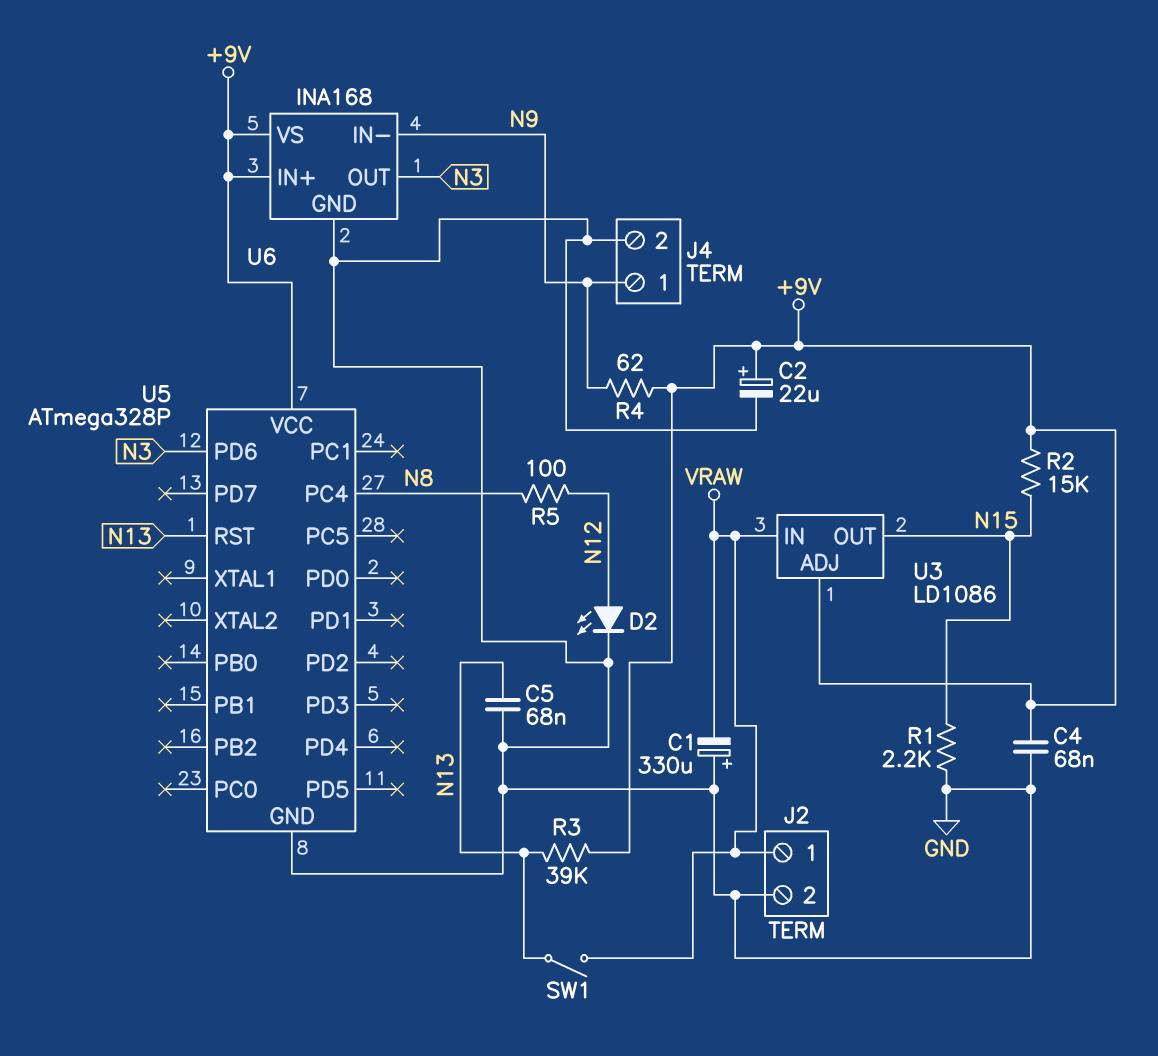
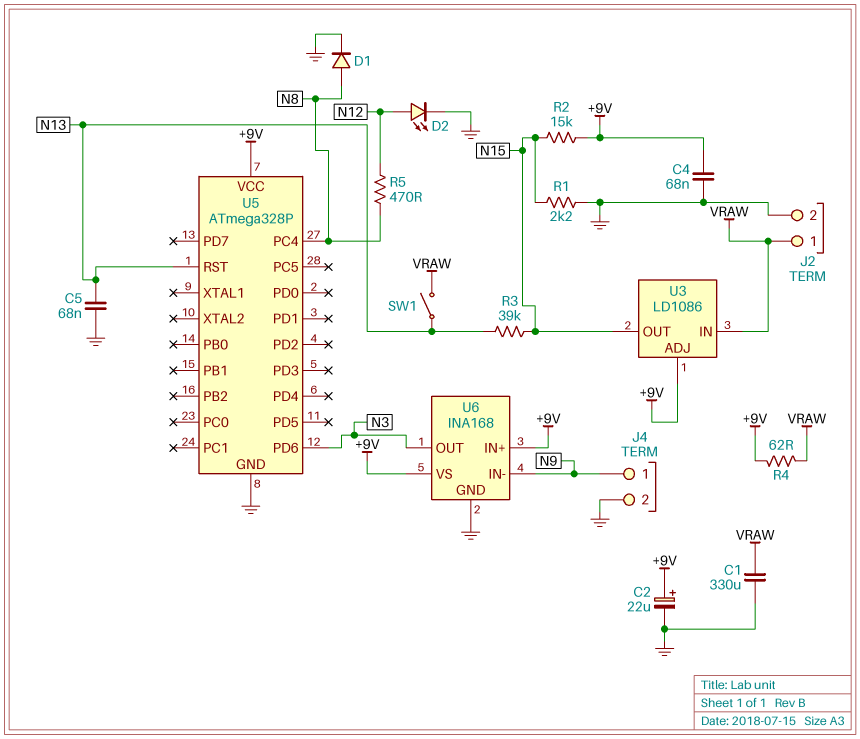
C1: 330uF (plus GND, minus VRAW) -> 330uF (GND, VRAW)
D1: none -> diode (A N8, K GND)
R3: 39k (+9V, N13) -> 39k (N13, N15)
R4: 62 (+9V, N9) -> 62 (+9V, VRAW)
R5: 100 (N8, N12) -> 470 (N8, N12)

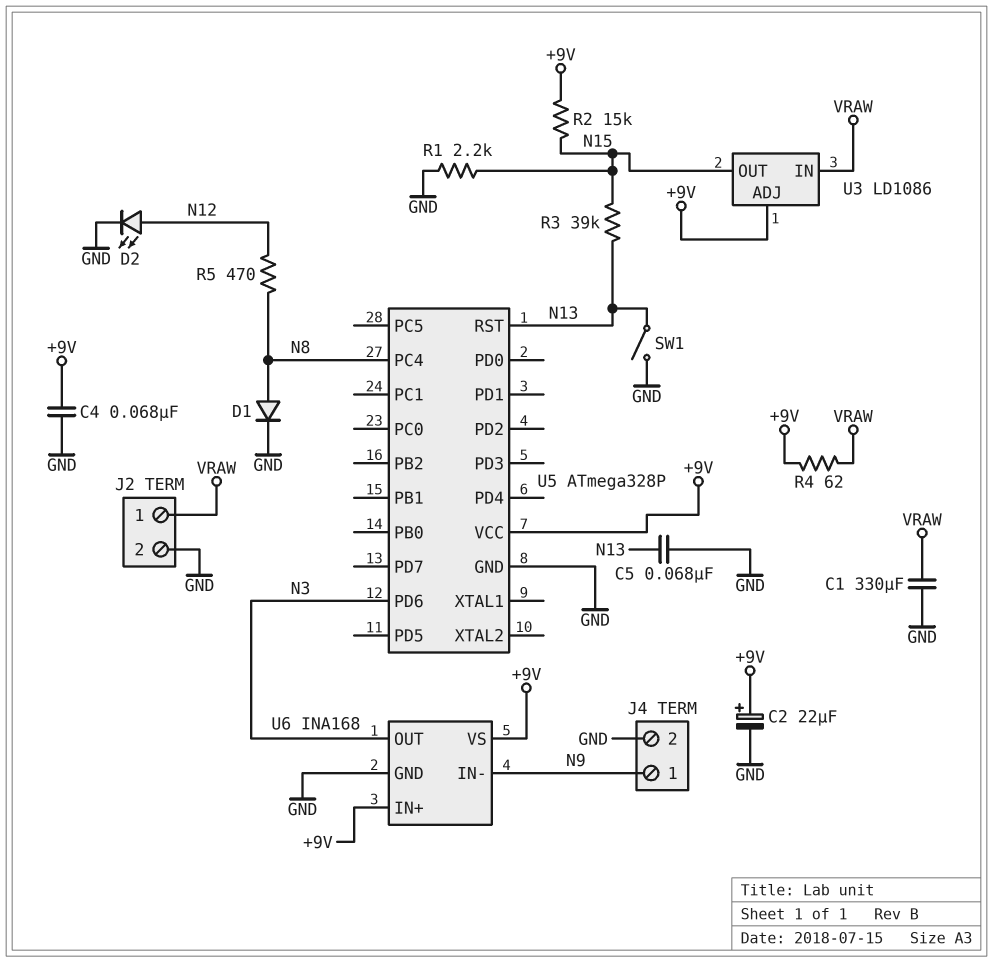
SW1: switch (N13, VRAW) -> switch (GND, N13)

